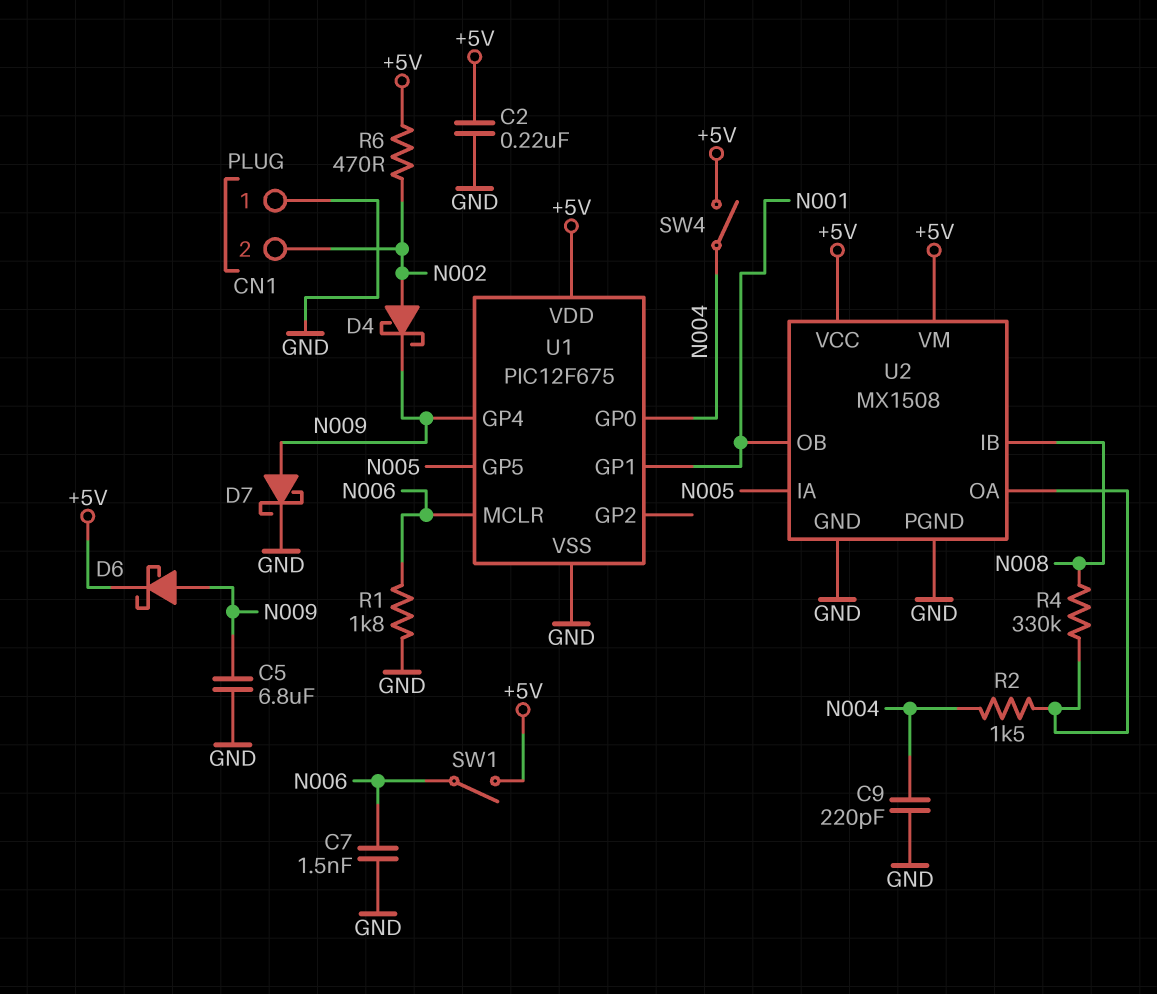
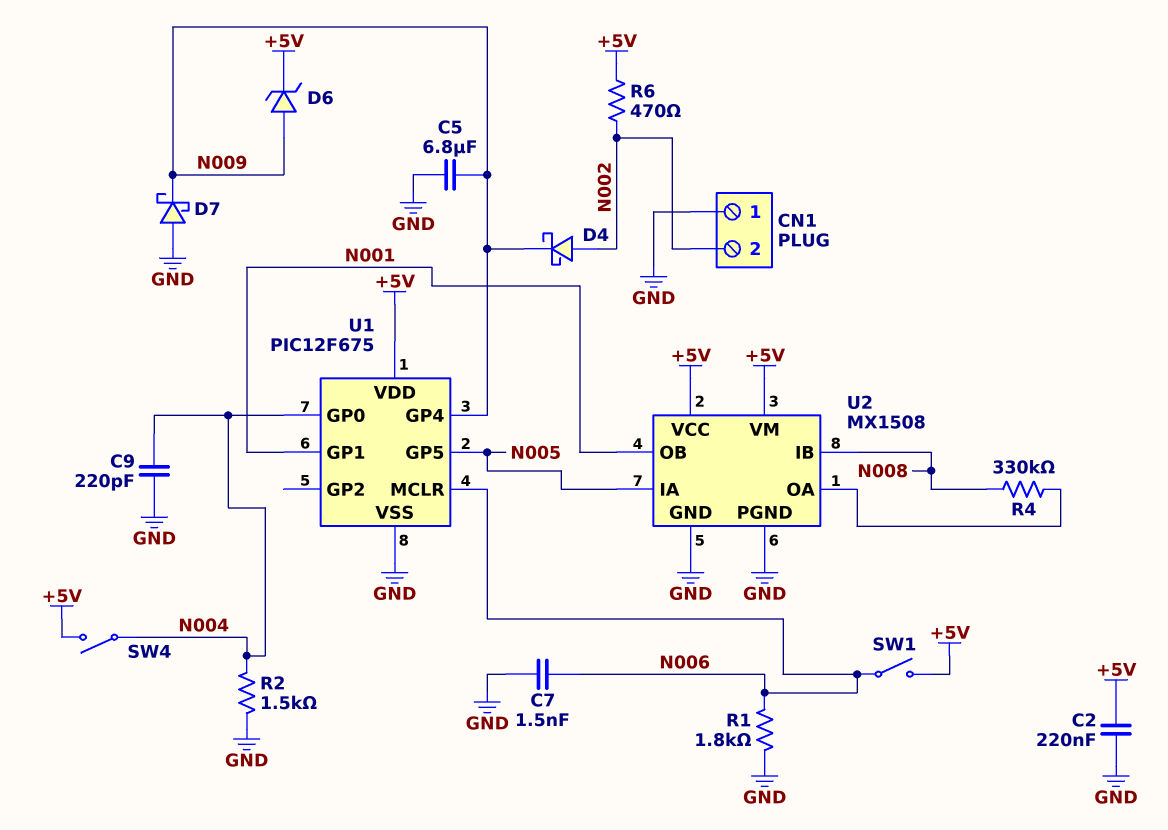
D6: schottky (A N009, K +5V) -> zener (A N009, K +5V)
D7: schottky (A N009, K GND) -> schottky (A GND, K N009)
R2: 1.5k (N004, U2/OA) -> 1.5k (GND, N004)

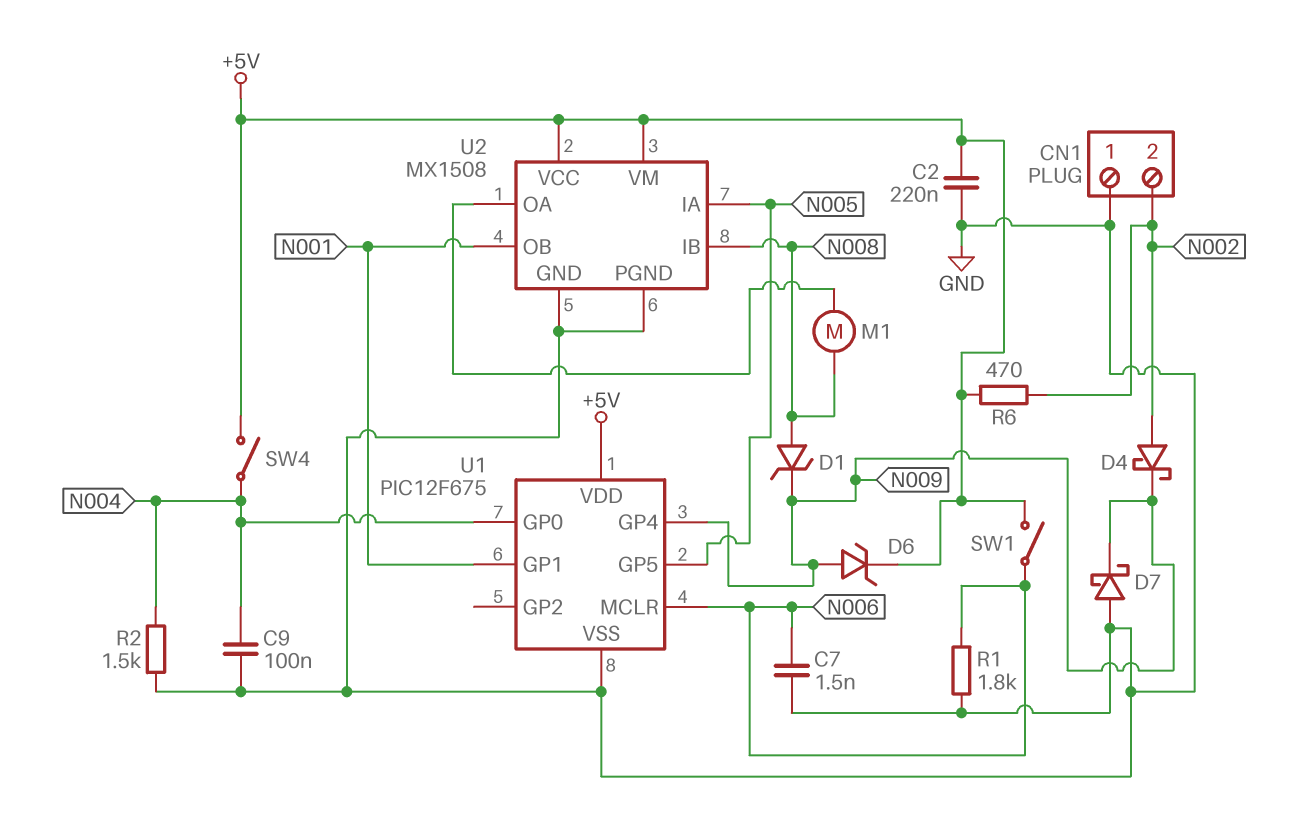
C5: 6.8uF (GND, N009) -> none
C9: 220pF (GND, N004) -> 100nF (GND, N004)
D1: none -> zener (A N008, K N009)
M1: none -> motor (N008, U2/OA)
R4: 330k (N008, U2/OA) -> none

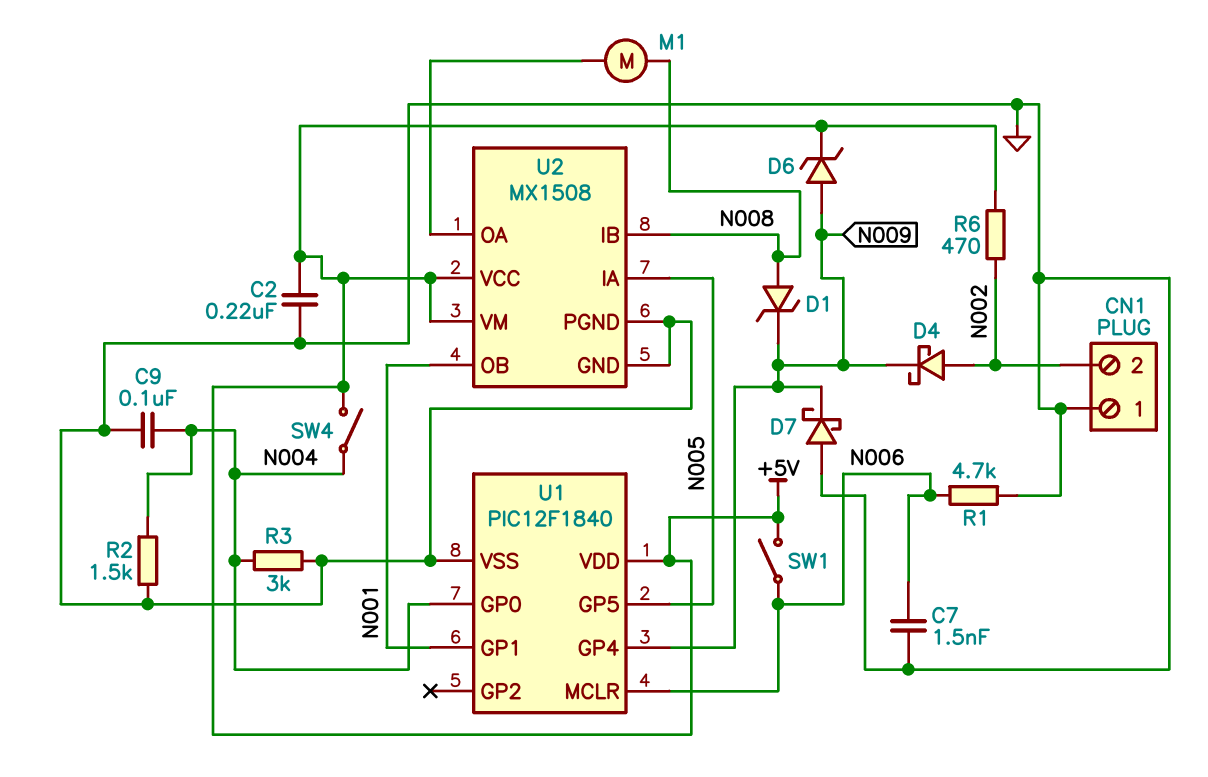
R1: 1.8k (GND, N006) -> 4.7k (GND, N006)
R3: none -> 3k (GND, N004)
U1: PIC12F675 -> PIC12F1840

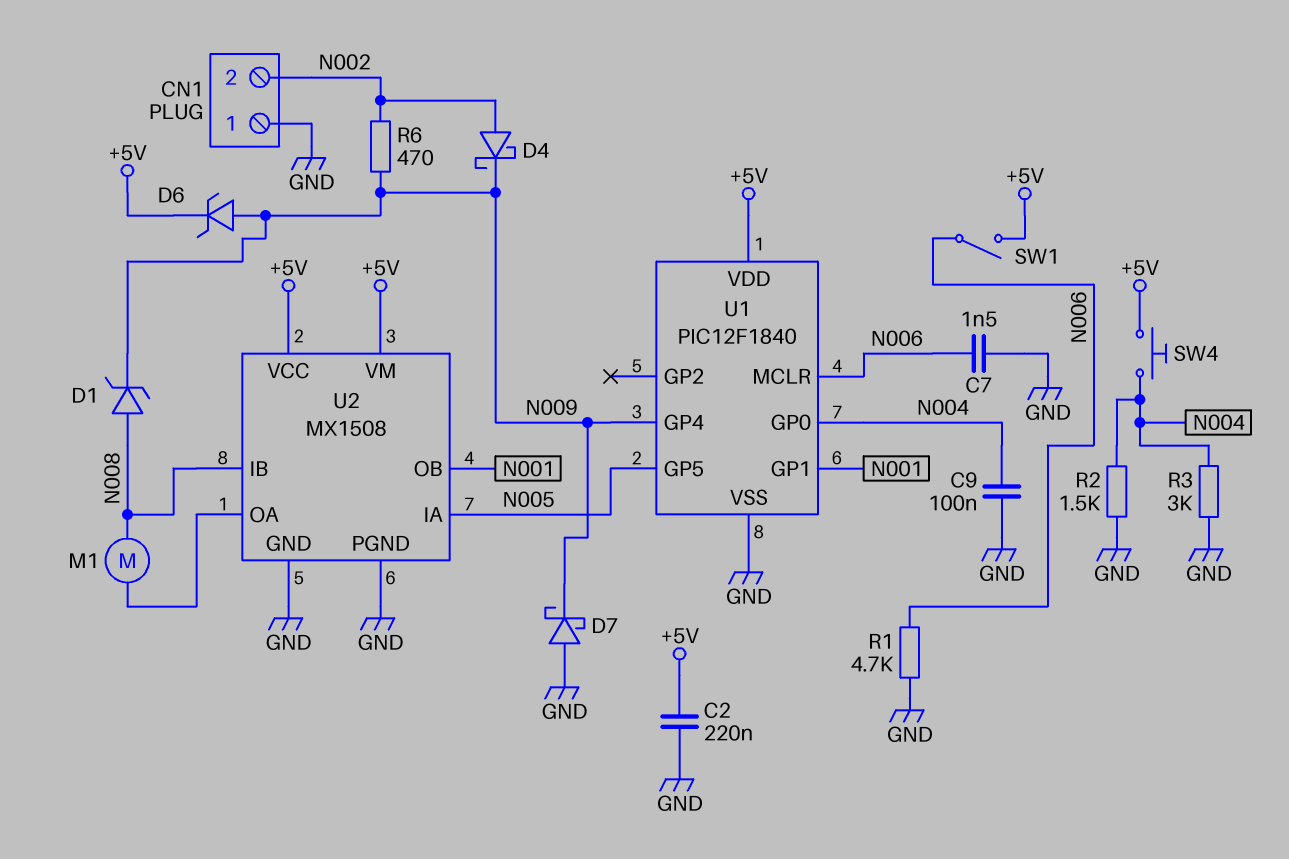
R6: 470 (+5V, N002) -> 470 (N002, N009)
SW4: switch (+5V, N004) -> button (+5V, N004)

